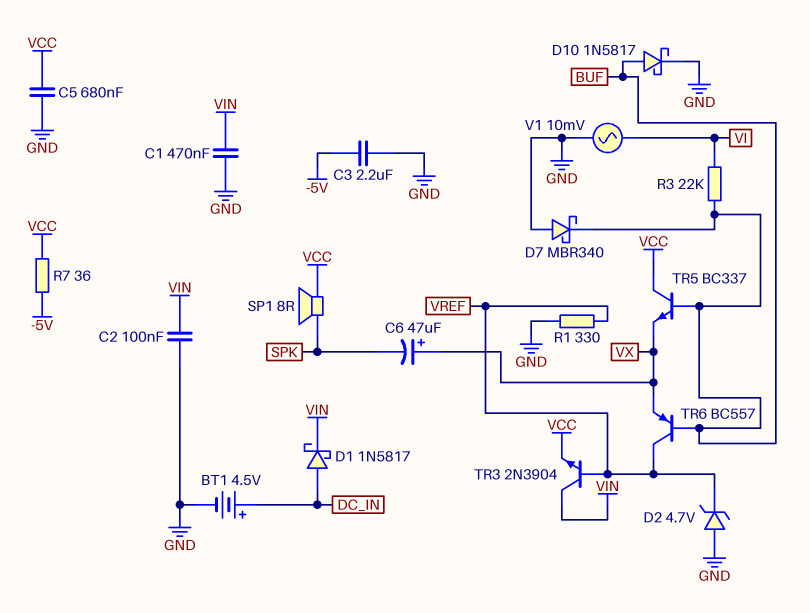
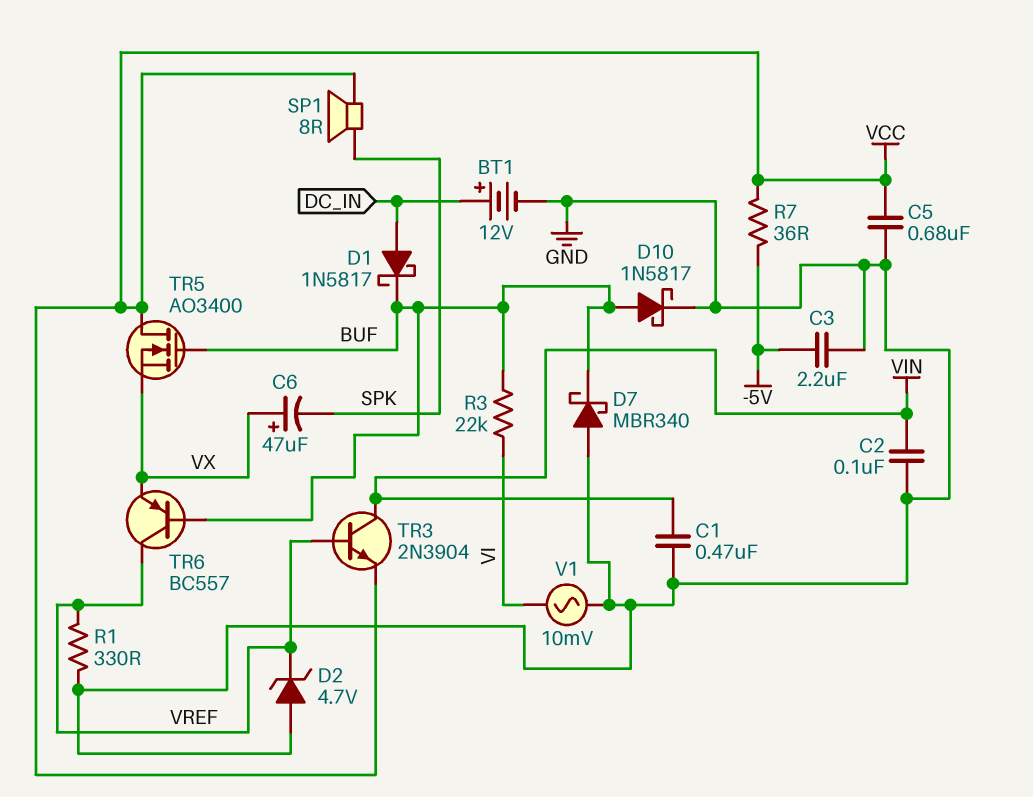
BT1: 4.5V (plus DC_IN, minus GND) -> 12V (plus DC_IN, minus GND)
D1: schottky 1N5817 (A DC_IN, K VIN) -> schottky 1N5817 (A DC_IN, K BUF)
TR5: NPN BC337 (B BUF, C VCC, E VX) -> NMOS AO3400 (G BUF, D VCC, S VX)

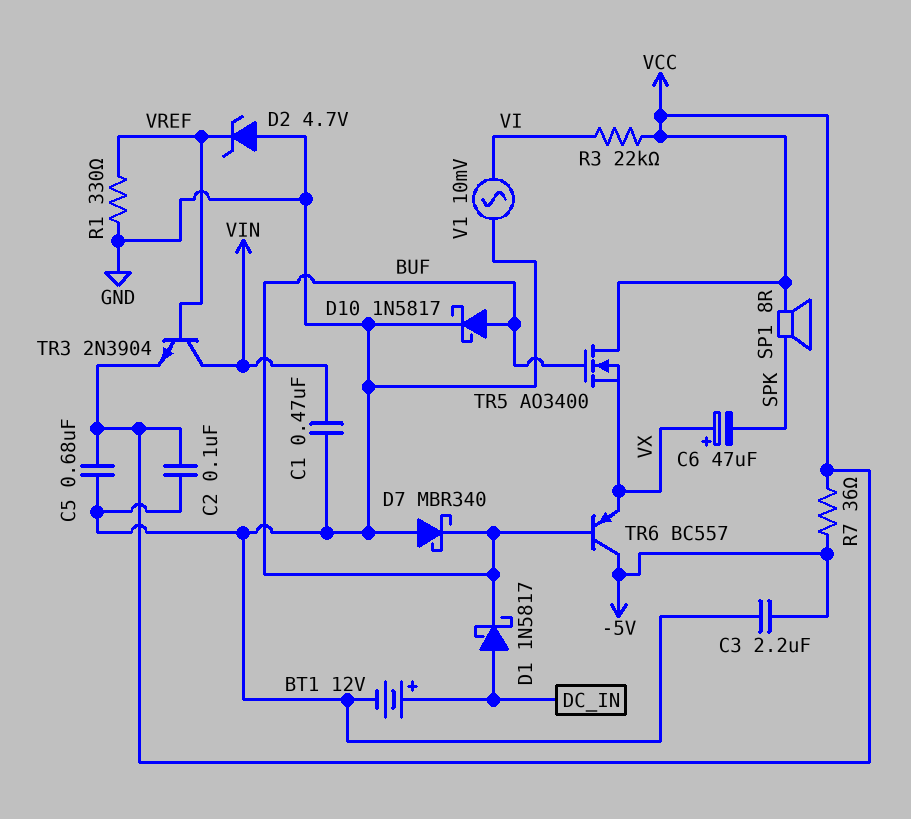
C2: 100nF (GND, VIN) -> 100nF (GND, VCC)
R3: 22k (BUF, VI) -> 22k (VCC, VI)
TR6: PNP BC557 (B BUF, C VREF, E VX) -> PNP BC557 (B BUF, C -5V, E VX)

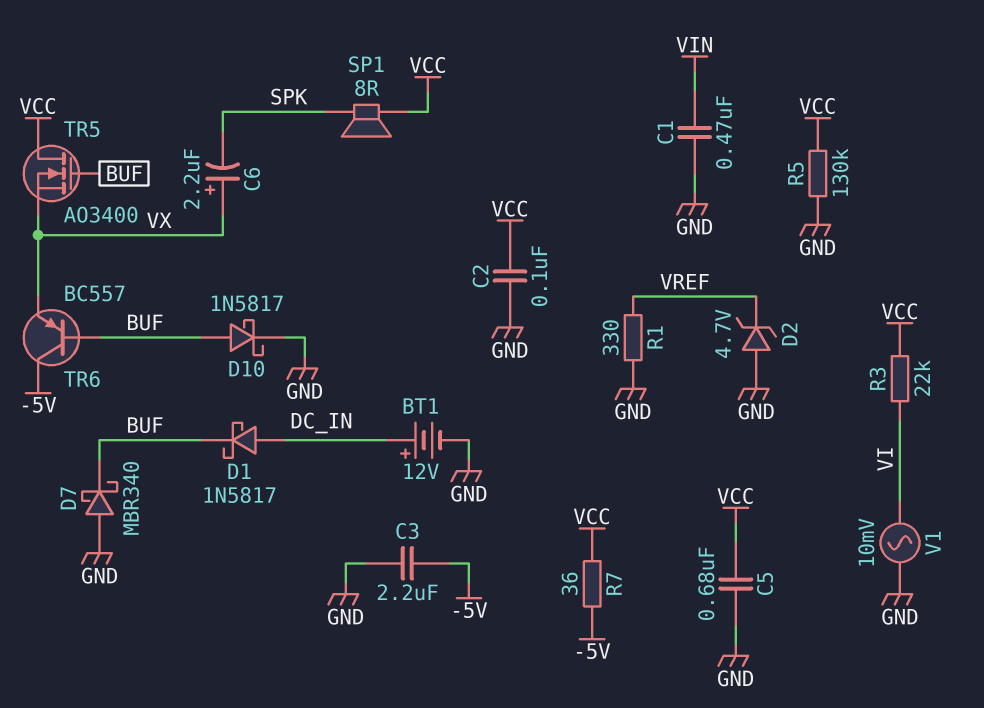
C6: 47uF (plus VX, minus SPK) -> 2.2uF (plus VX, minus SPK)
R5: none -> 130k (GND, VCC)
TR3: NPN 2N3904 (B VREF, C VIN, E VCC) -> none

